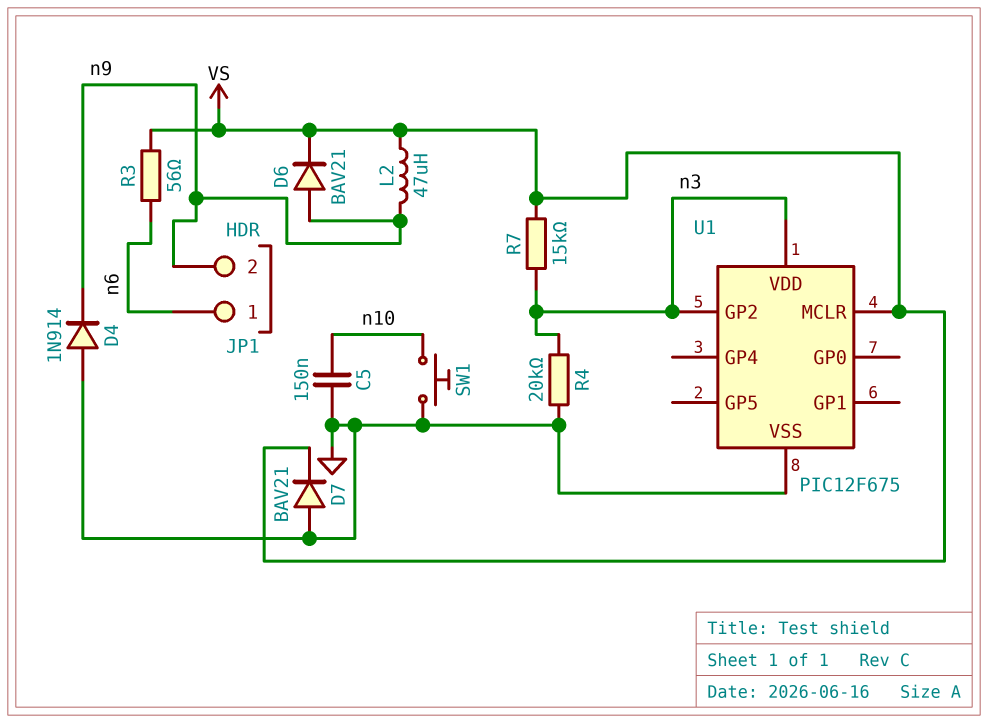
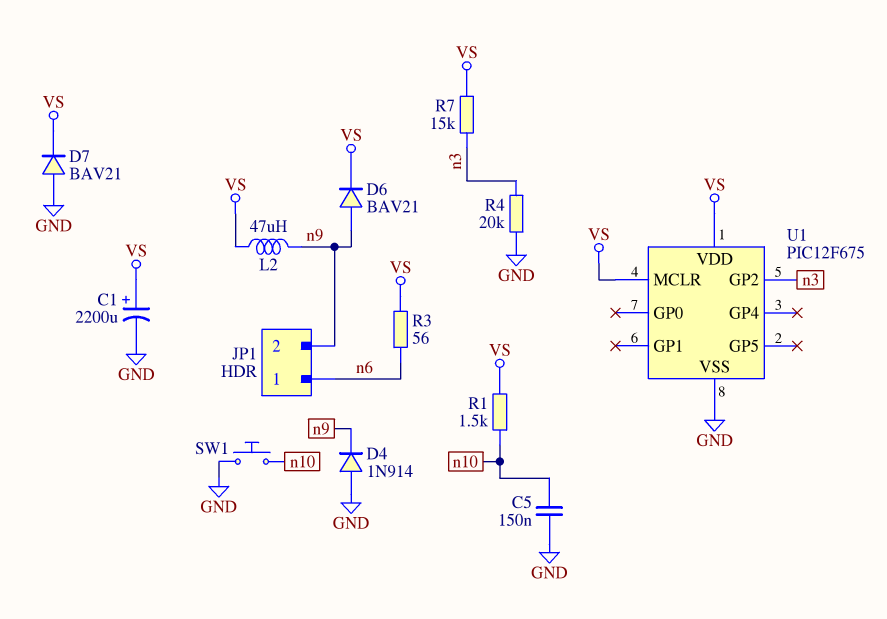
C1: none -> 2200uF (plus VS, minus GND)
R1: none -> 1.5k (VS, n10)
U1 pin VDD: n3 -> VS

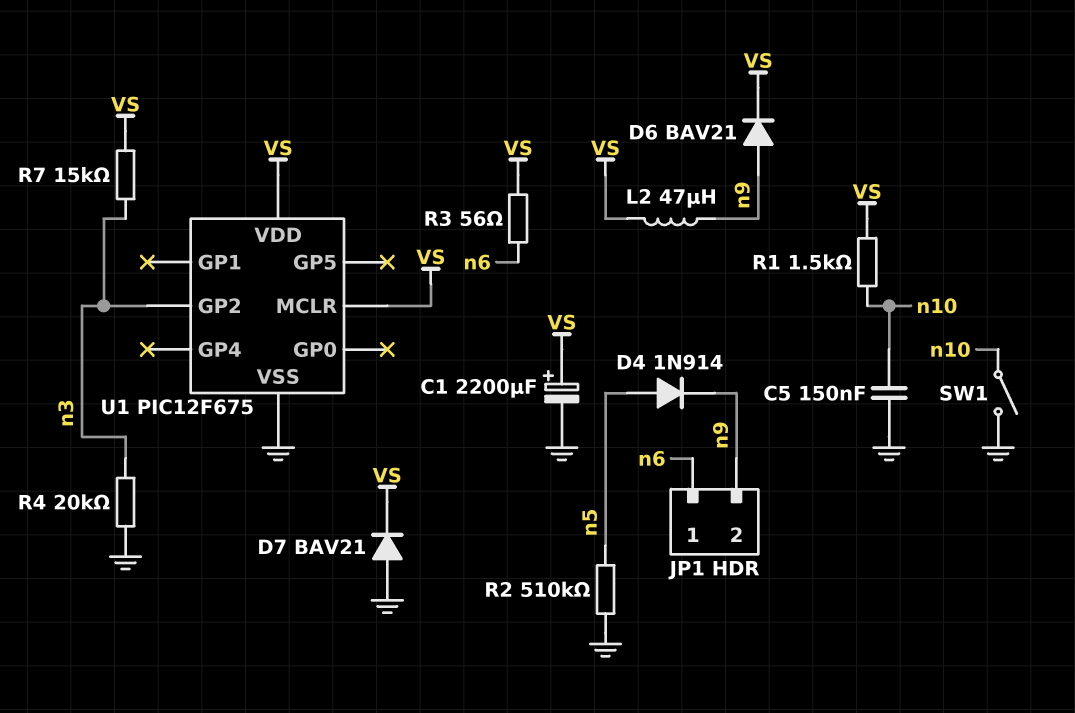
D4: diode 1N914 (A GND, K n9) -> diode 1N914 (A n5, K n9)
R2: none -> 510k (GND, n5)
SW1: button (GND, n10) -> switch (GND, n10)

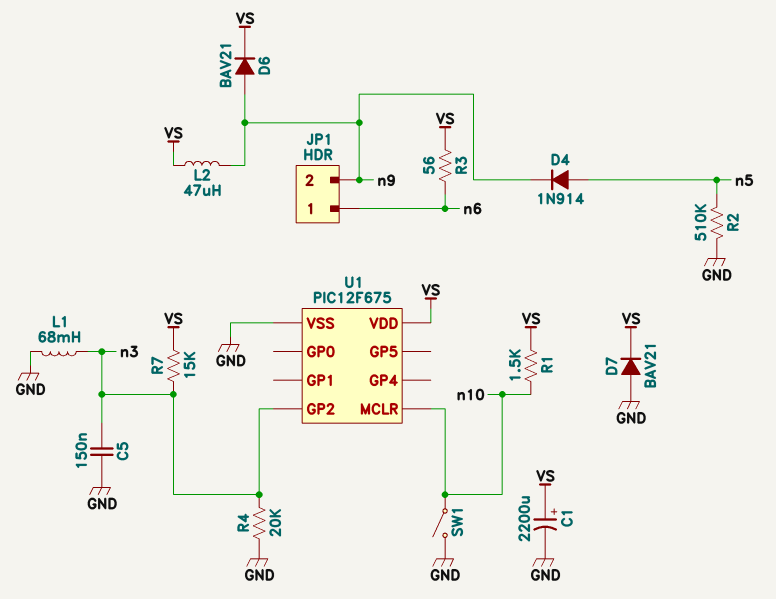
C5: 150nF (GND, n10) -> 150nF (GND, n3)
L1: none -> 68mH (GND, n3)
U1 pin MCLR: VS -> n10

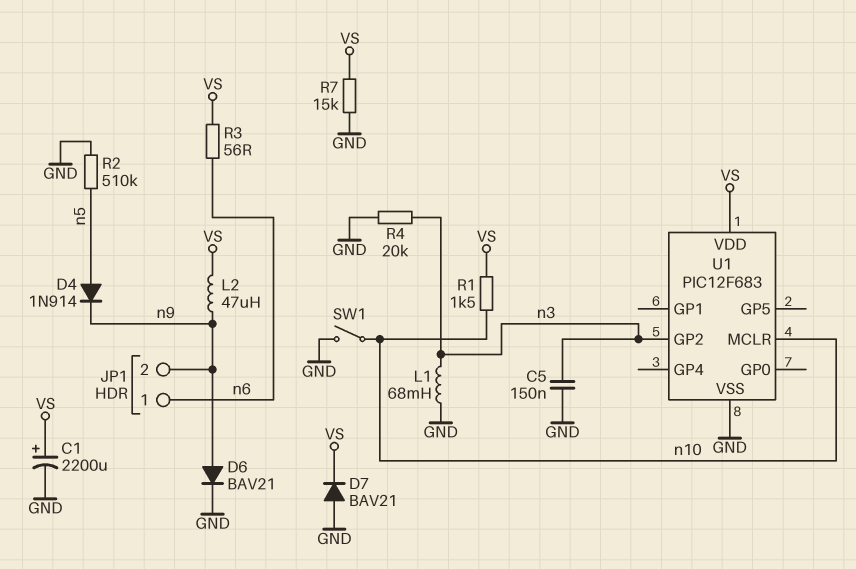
D6: diode BAV21 (A n9, K VS) -> diode BAV21 (A n9, K GND)
R7: 15k (VS, n3) -> 15k (GND, VS)
U1: PIC12F675 -> PIC12F683

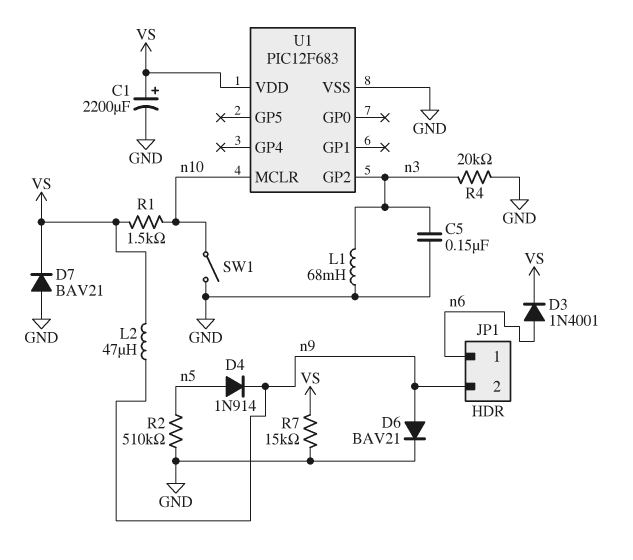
D3: none -> diode 1N4001 (A n6, K VS)
R3: 56 (VS, n6) -> none

